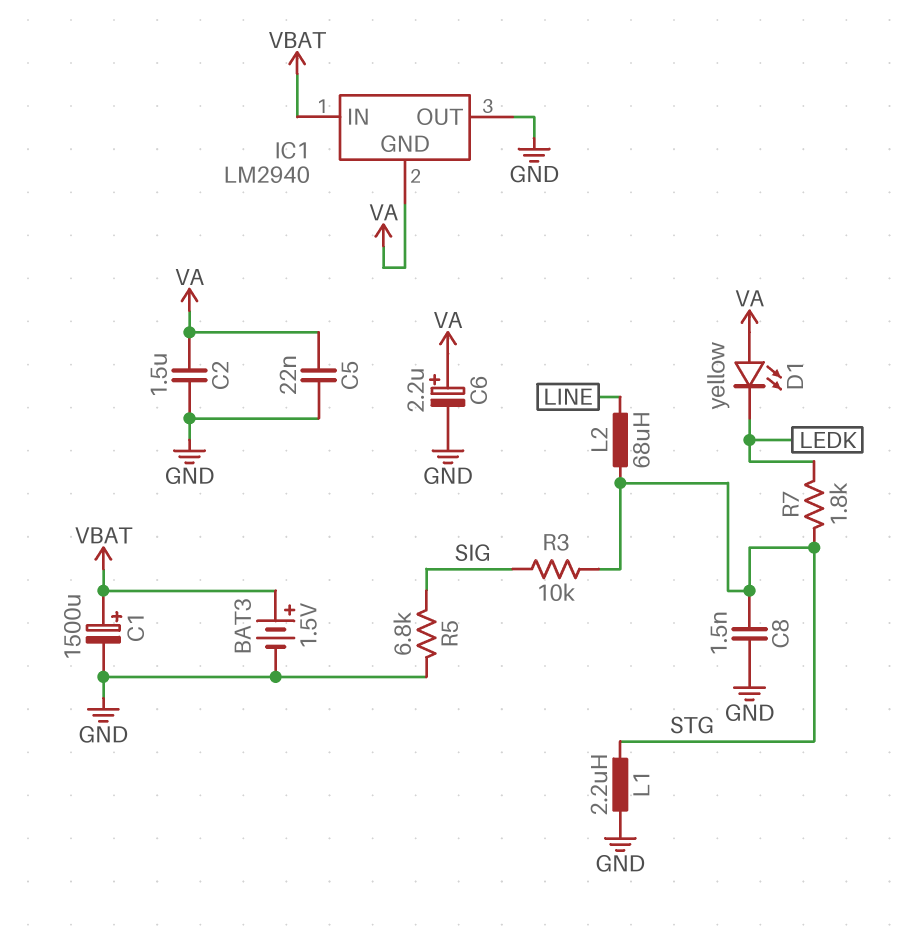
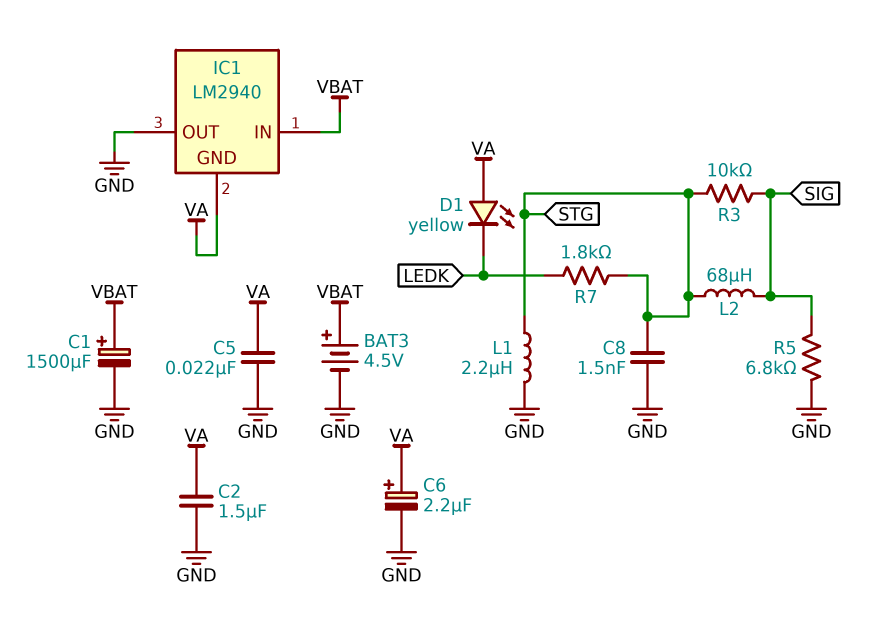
BAT3: 1.5V (plus VBAT, minus GND) -> 4.5V (plus VBAT, minus GND)
L2: 68uH (LINE, STG) -> 68uH (SIG, STG)

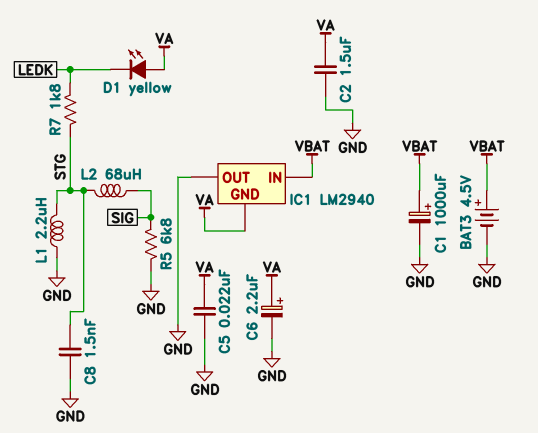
C1: 1500uF (plus VBAT, minus GND) -> 1000uF (plus VBAT, minus GND)
R3: 10k (SIG, STG) -> none

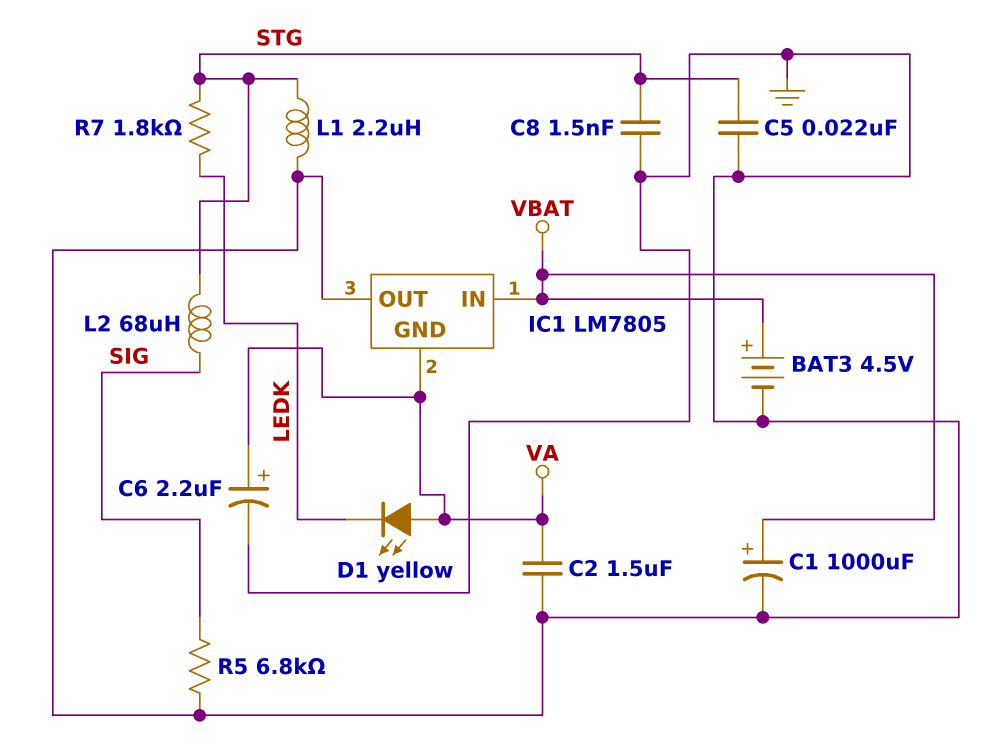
C5: 22nF (GND, VA) -> 22nF (GND, STG)
IC1: LM2940 -> LM7805

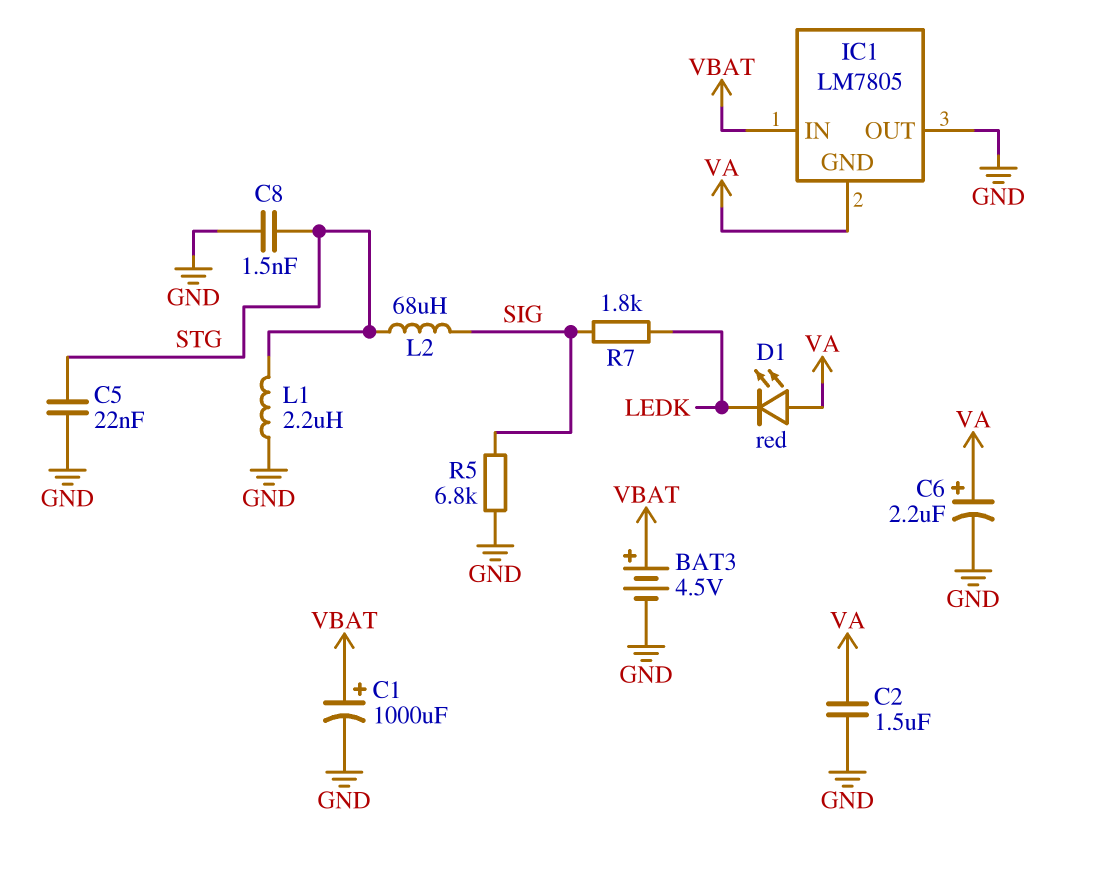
D1: LED yellow (A VA, K LEDK) -> LED red (A VA, K LEDK)
R7: 1.8k (LEDK, STG) -> 1.8k (LEDK, SIG)

